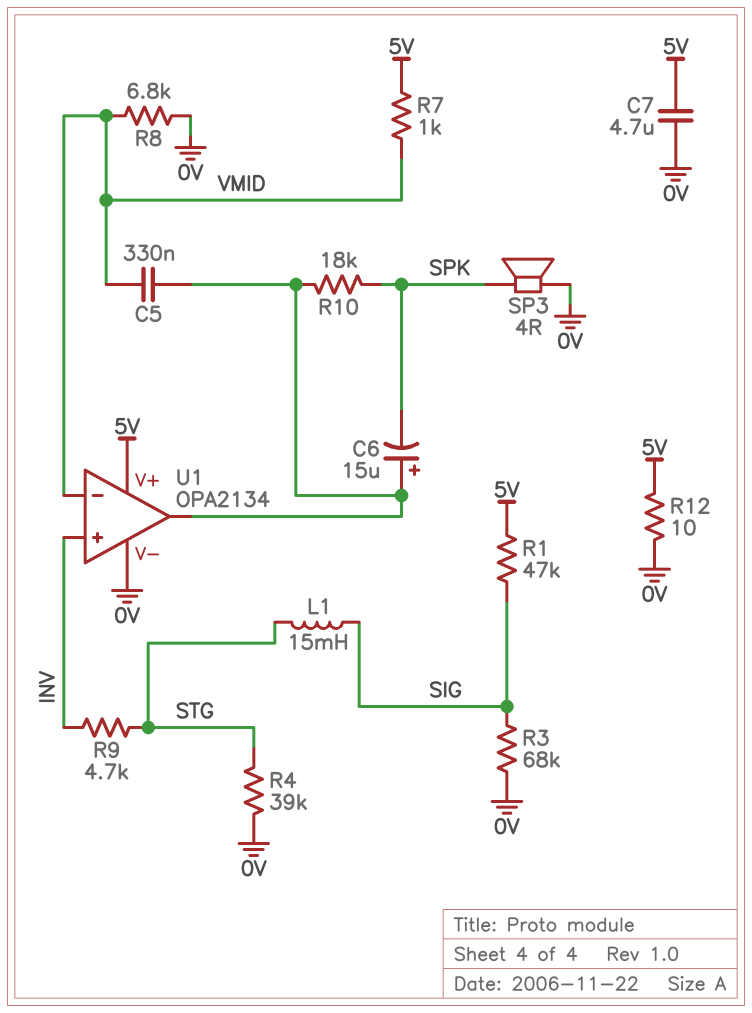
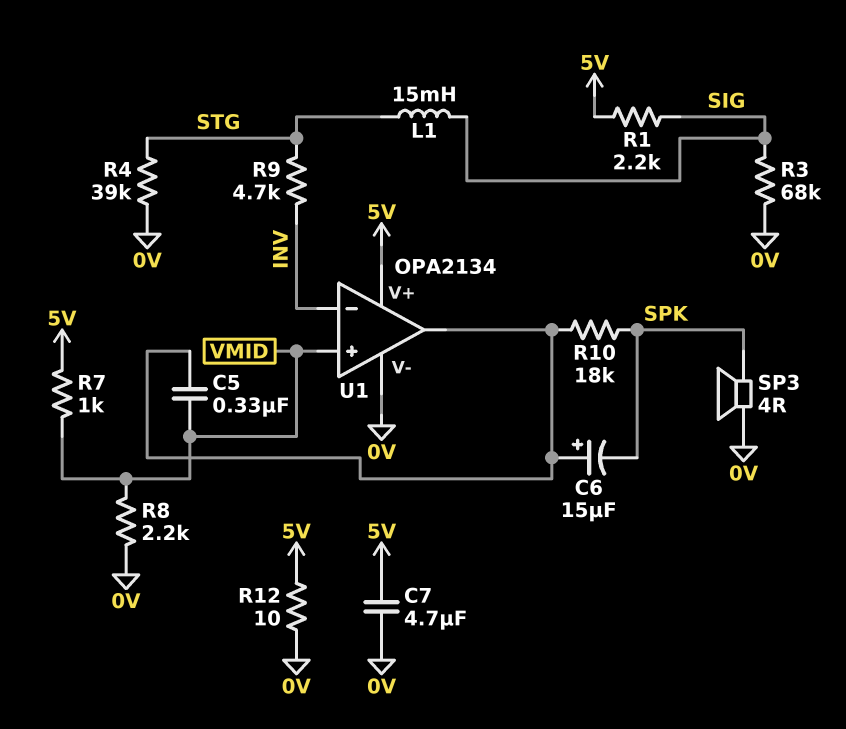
R1: 47k (5V, SIG) -> 2.2k (5V, SIG)
R8: 6.8k (0V, VMID) -> 2.2k (0V, VMID)
U1 pin in+: INV -> VMID
U1 pin in-: VMID -> INV

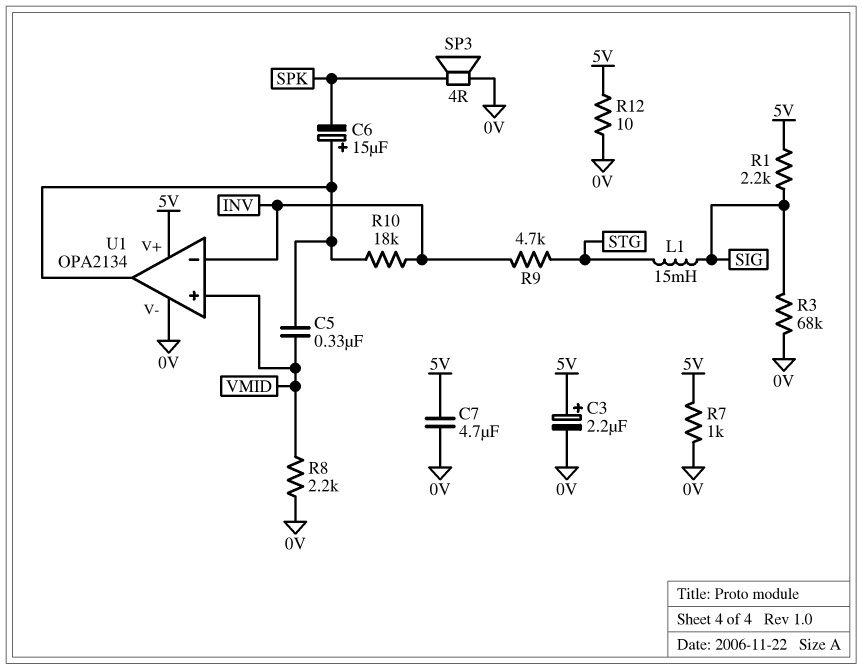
C3: none -> 2.2uF (plus 5V, minus 0V)
R4: 39k (0V, STG) -> none
R7: 1k (5V, VMID) -> 1k (0V, 5V)
R10: 18k (SPK, U1/out) -> 18k (INV, U1/out)

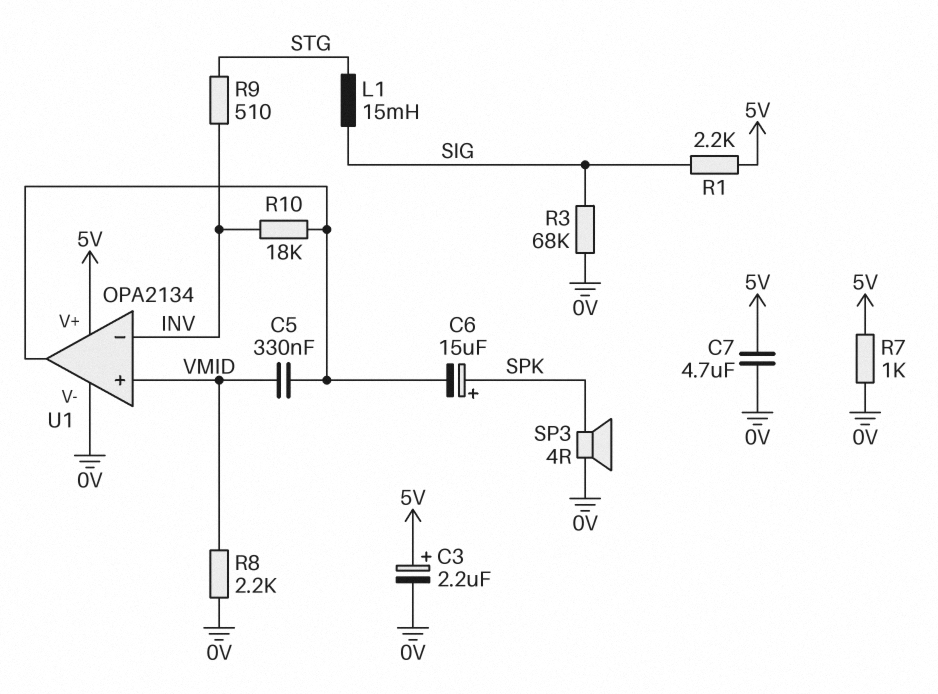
C6: 15uF (plus U1/out, minus SPK) -> 15uF (plus SPK, minus U1/out)
R9: 4.7k (INV, STG) -> 510 (INV, STG)
R12: 10 (0V, 5V) -> none

